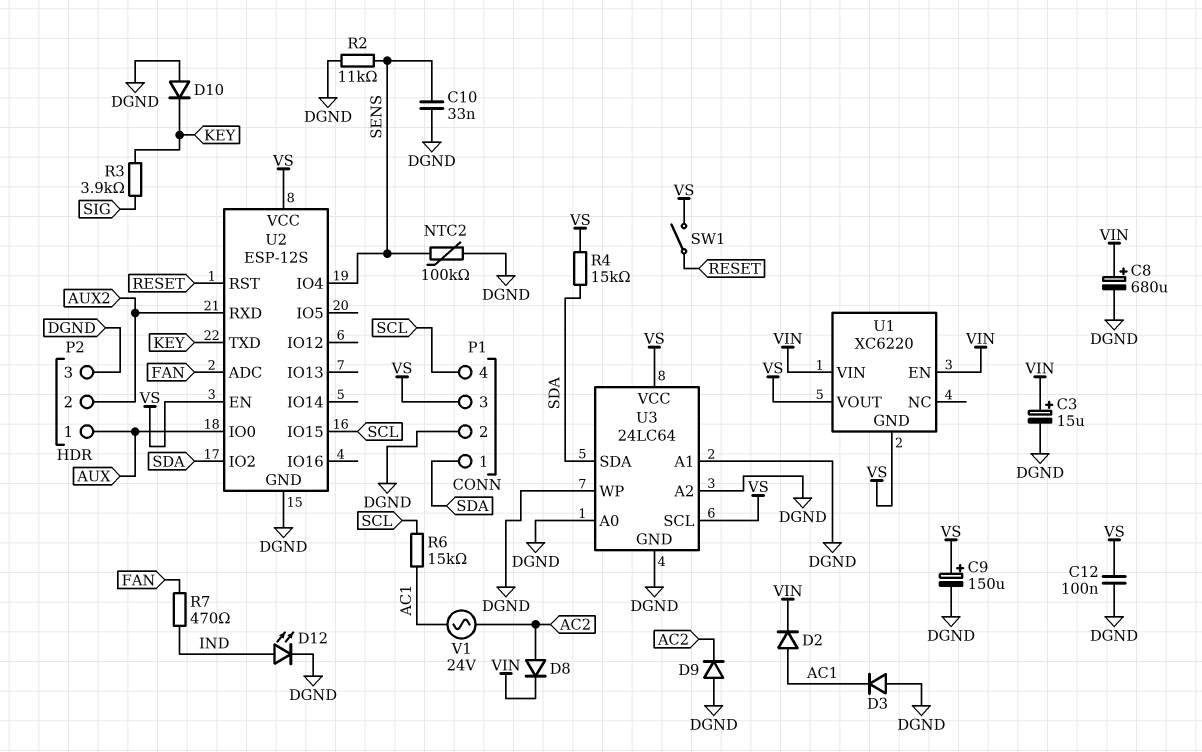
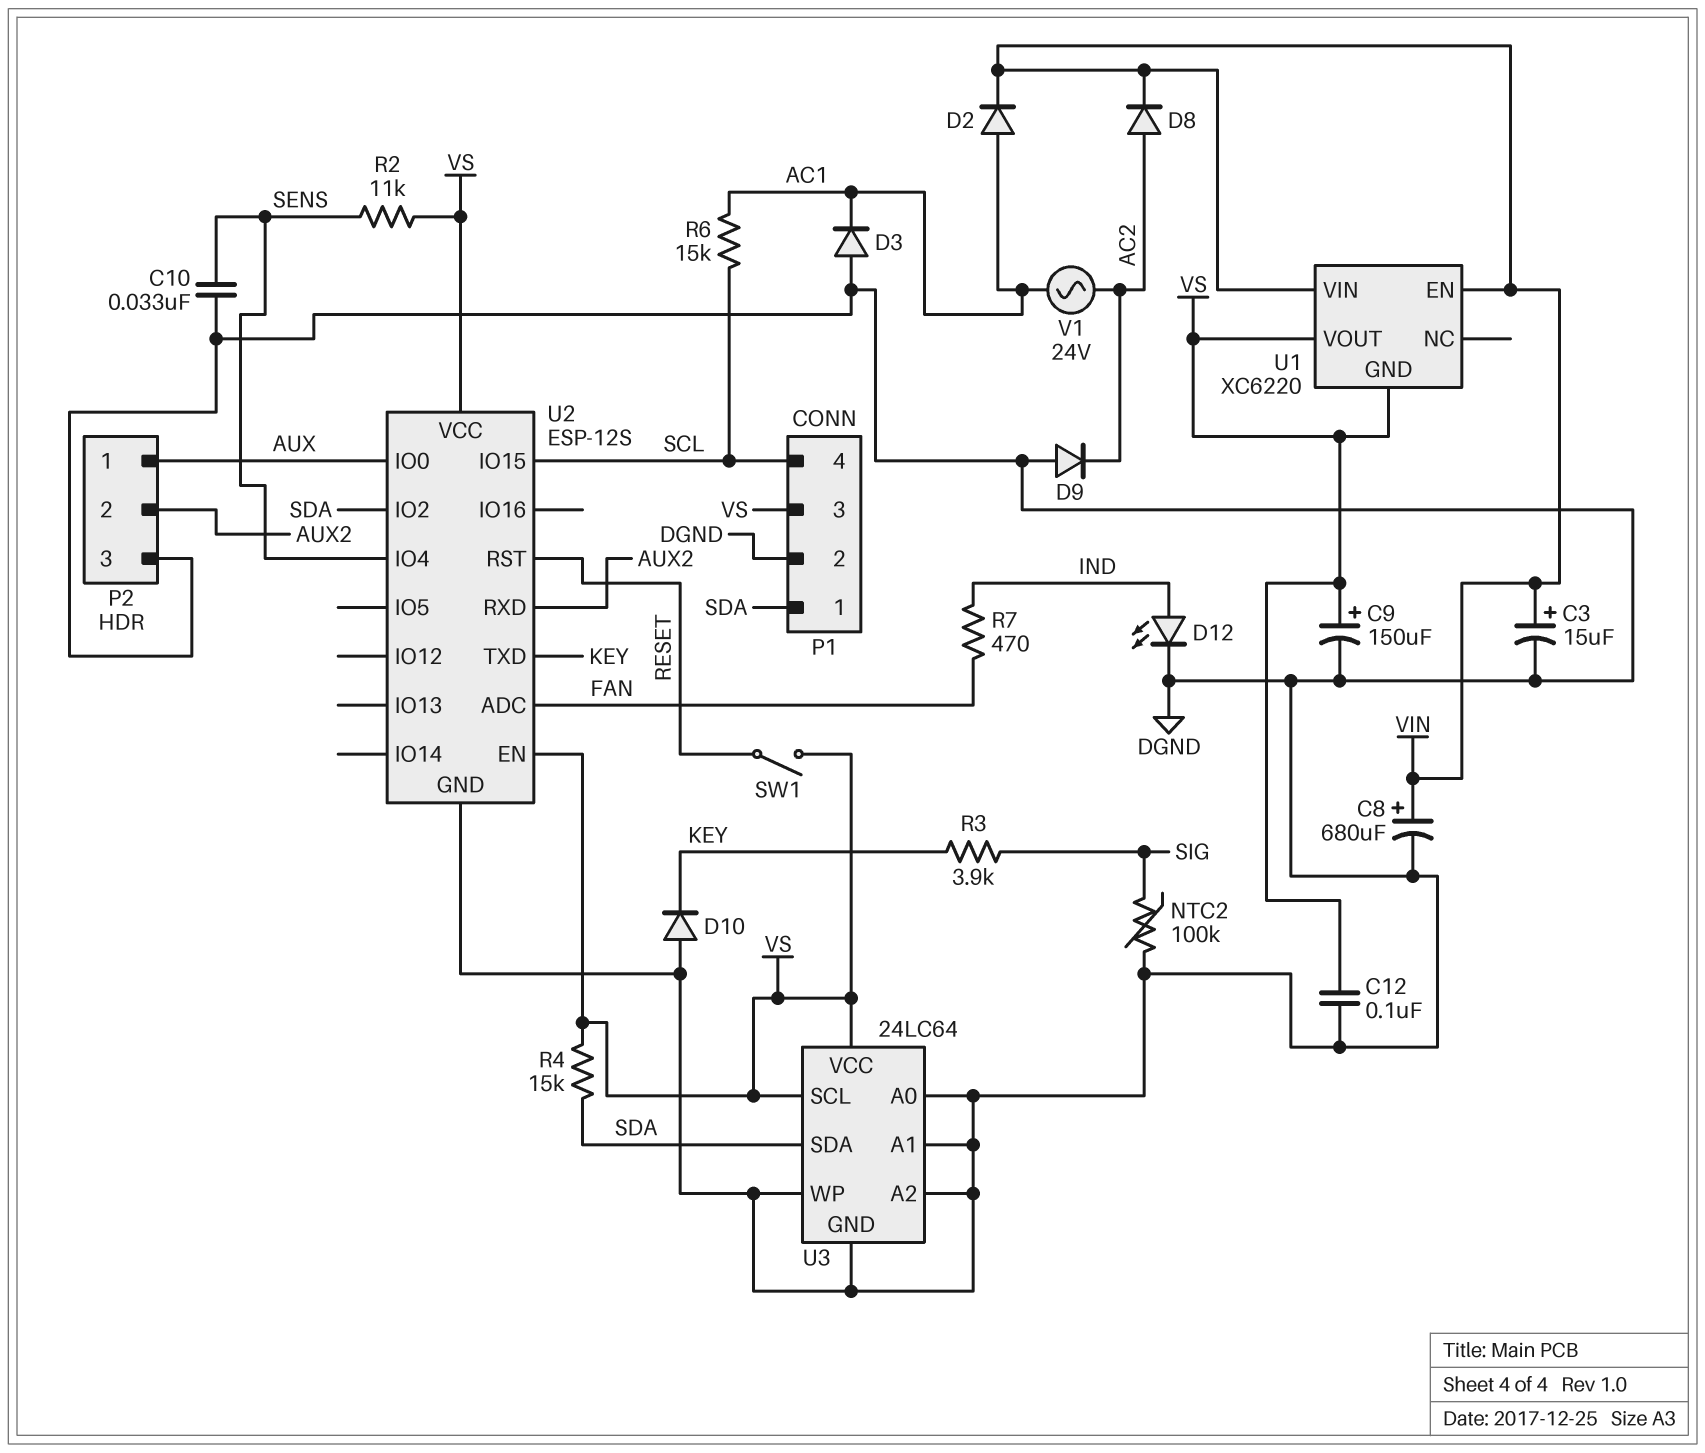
NTC2: 100k (DGND, SENS) -> 100k (DGND, SIG)
R2: 11k (DGND, SENS) -> 11k (SENS, VS)

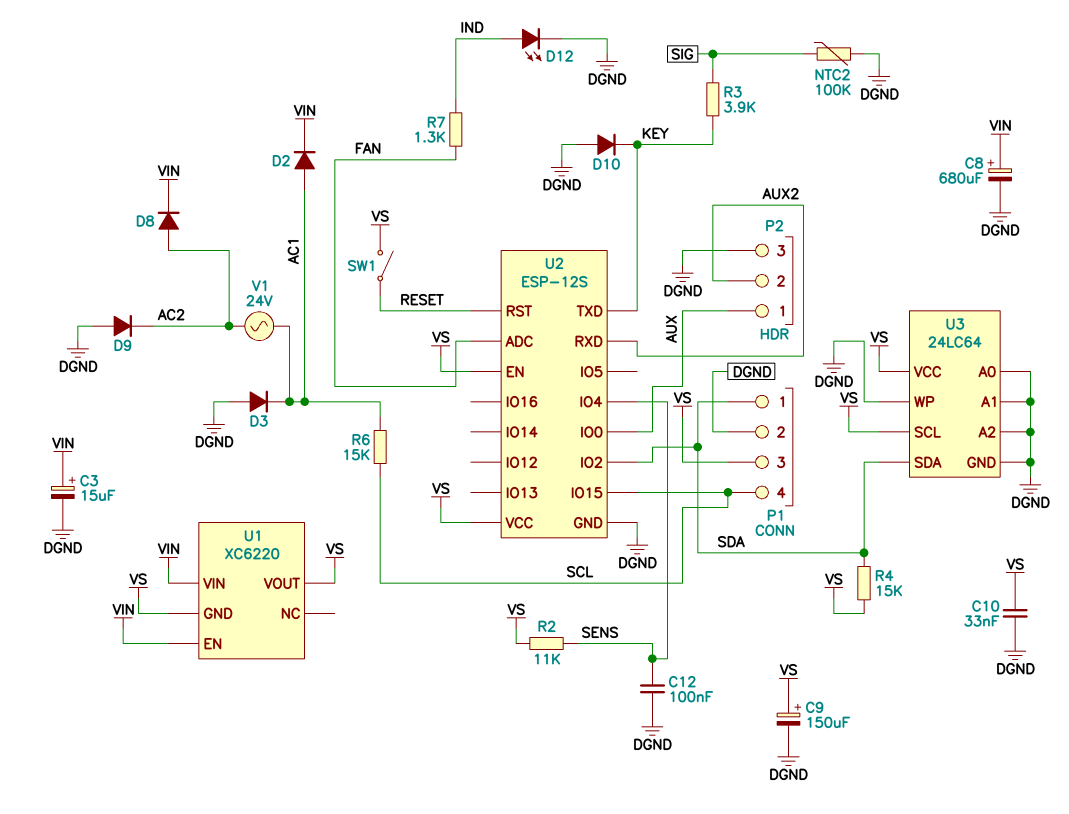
C10: 33nF (DGND, SENS) -> 33nF (DGND, VS)
C12: 100nF (DGND, VS) -> 100nF (DGND, SENS)
R7: 470 (FAN, IND) -> 1.3k (FAN, IND)

